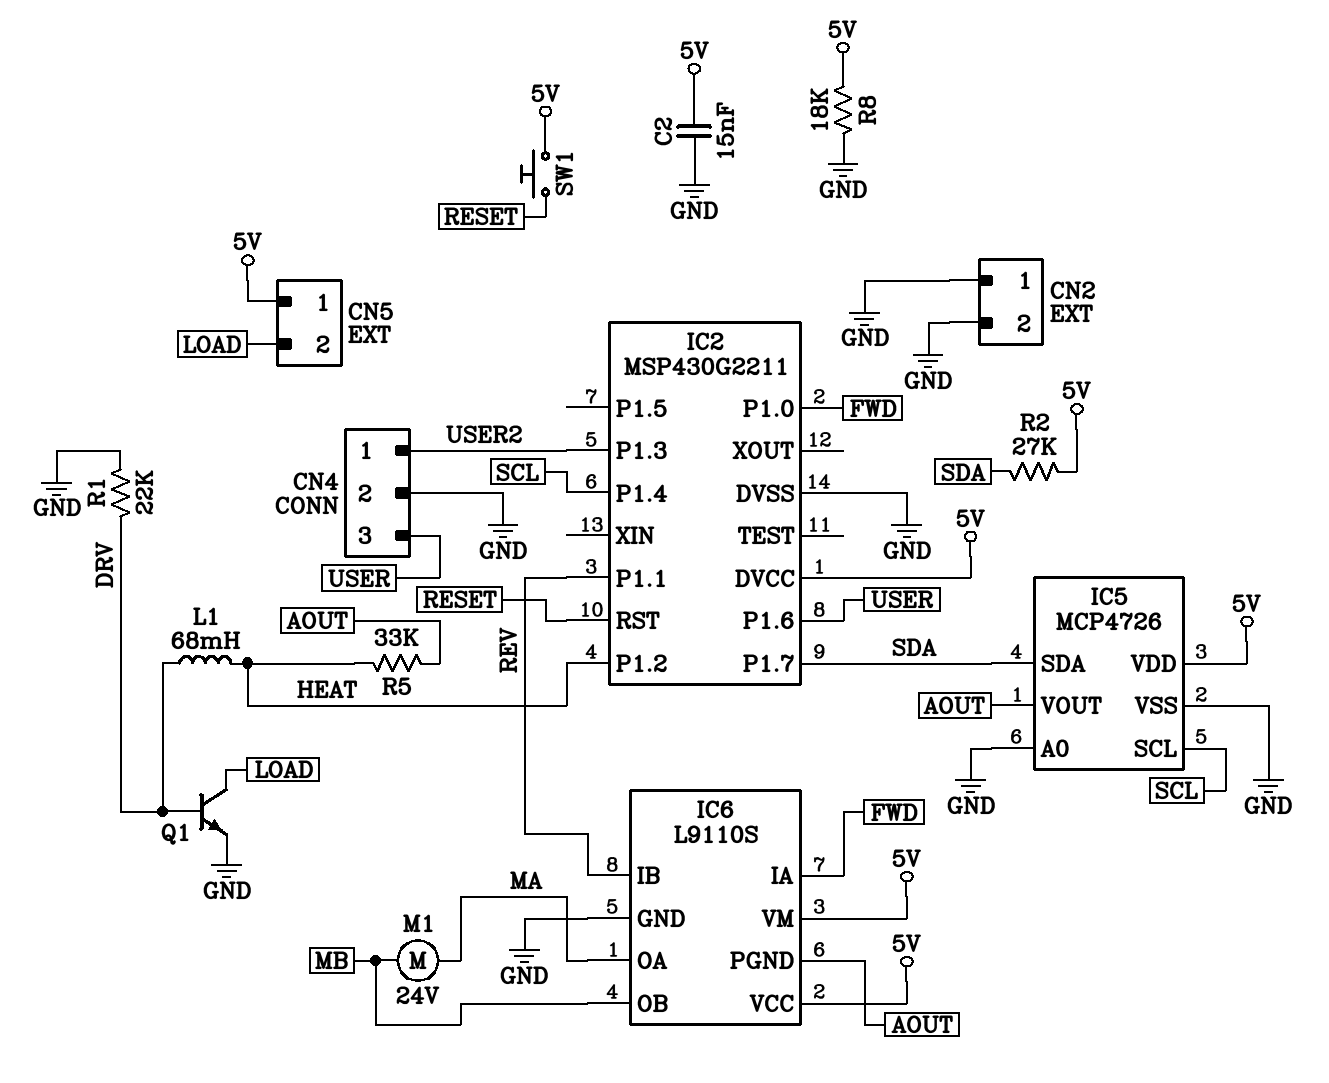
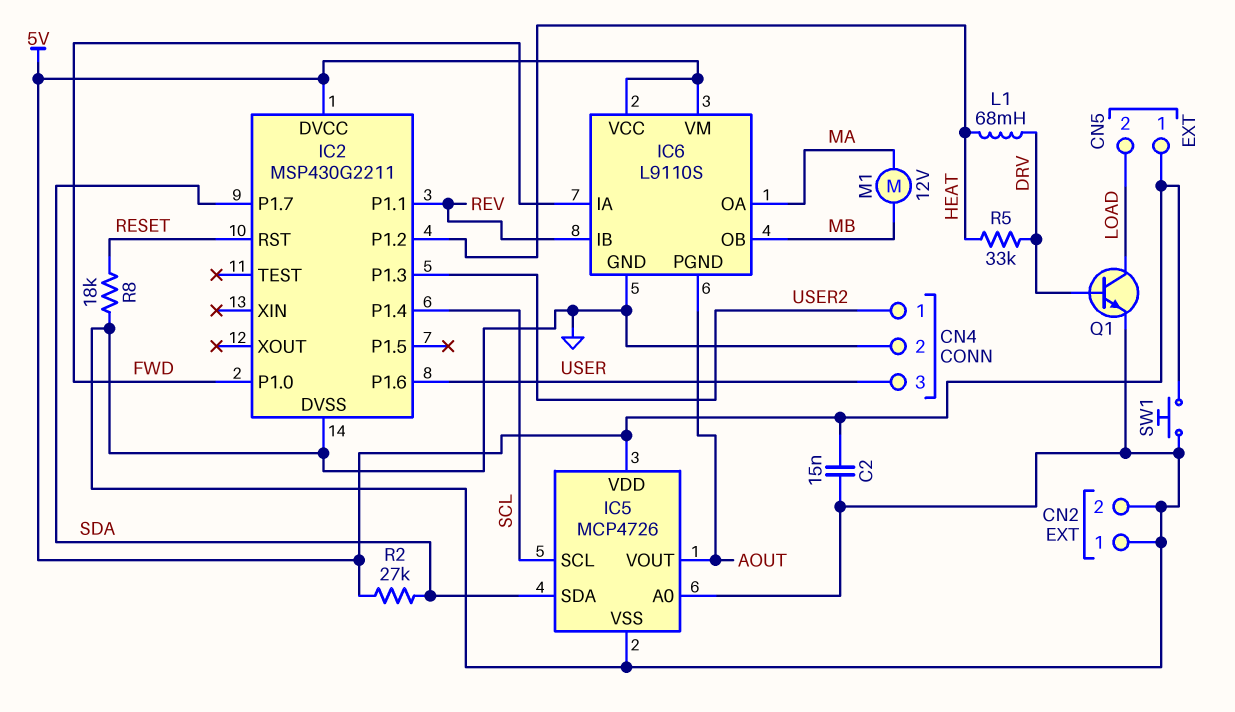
M1: motor 24V (MA, MB) -> motor 12V (MA, MB)
R1: 22k (DRV, GND) -> none
R5: 33k (AOUT, HEAT) -> 33k (DRV, HEAT)
R8: 18k (5V, GND) -> 18k (GND, RESET)
SW1: button (5V, RESET) -> button (5V, GND)

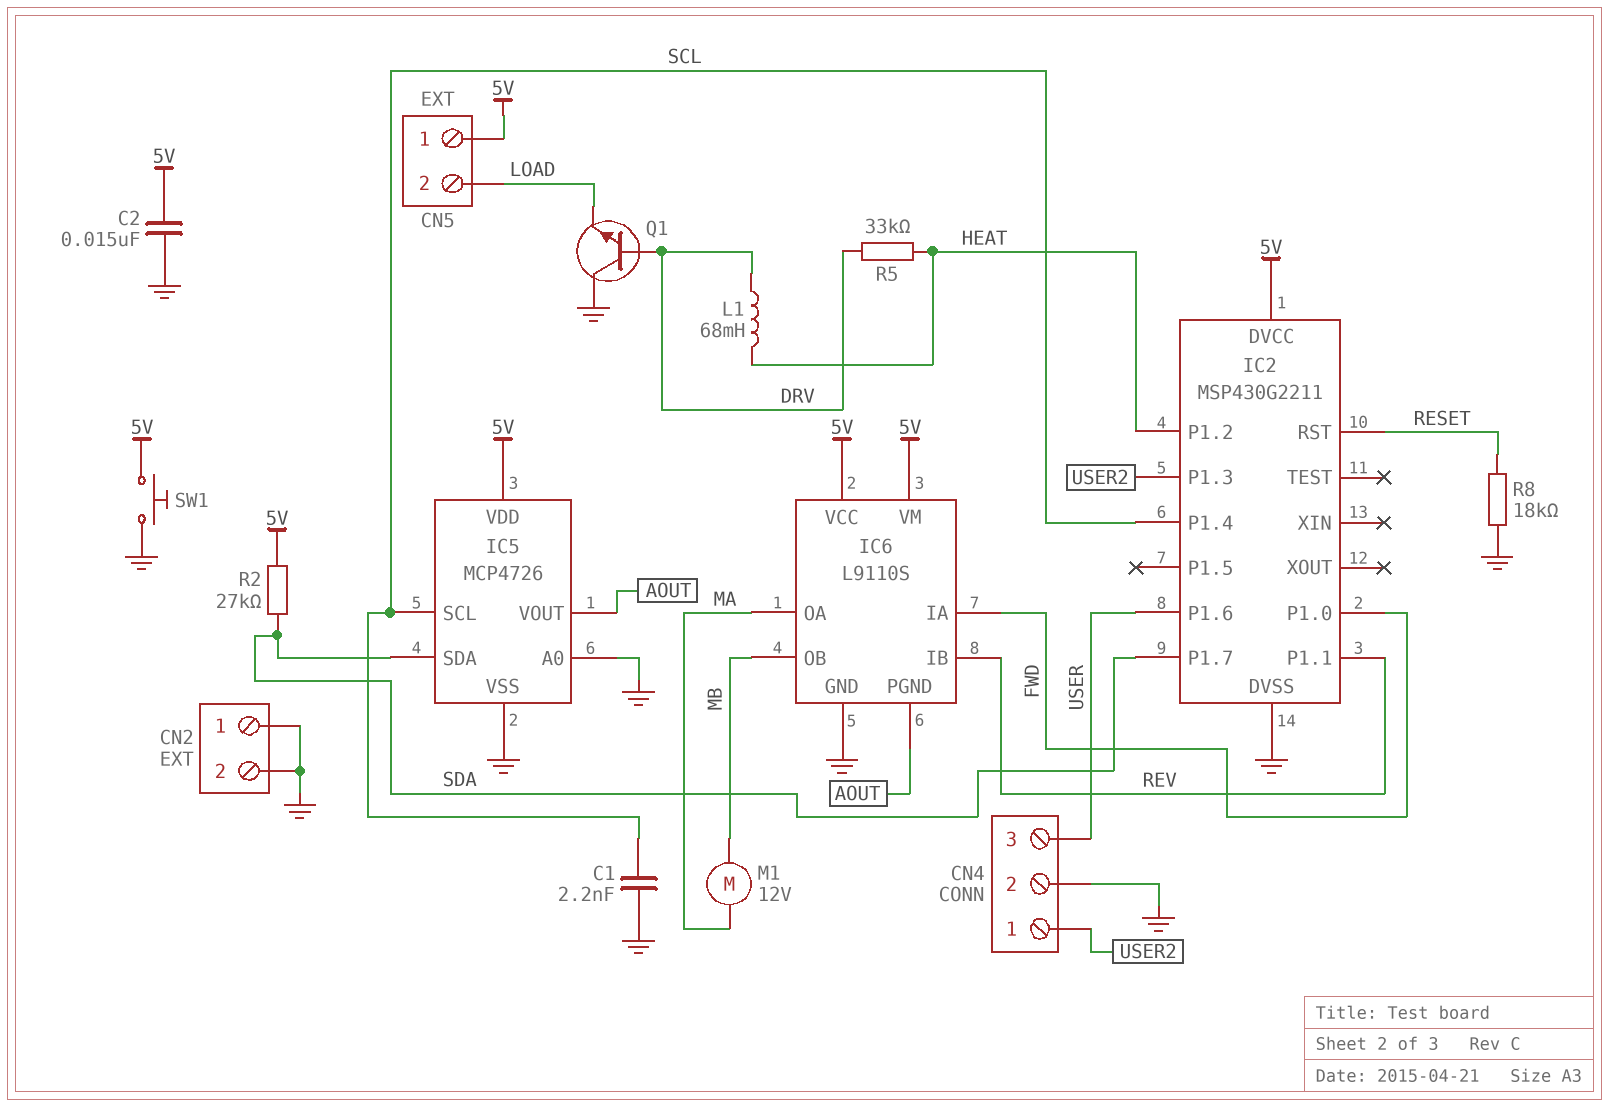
C1: none -> 2.2nF (GND, SCL)
Q1: NPN (B DRV, C LOAD, E GND) -> NPN (B DRV, C GND, E LOAD)

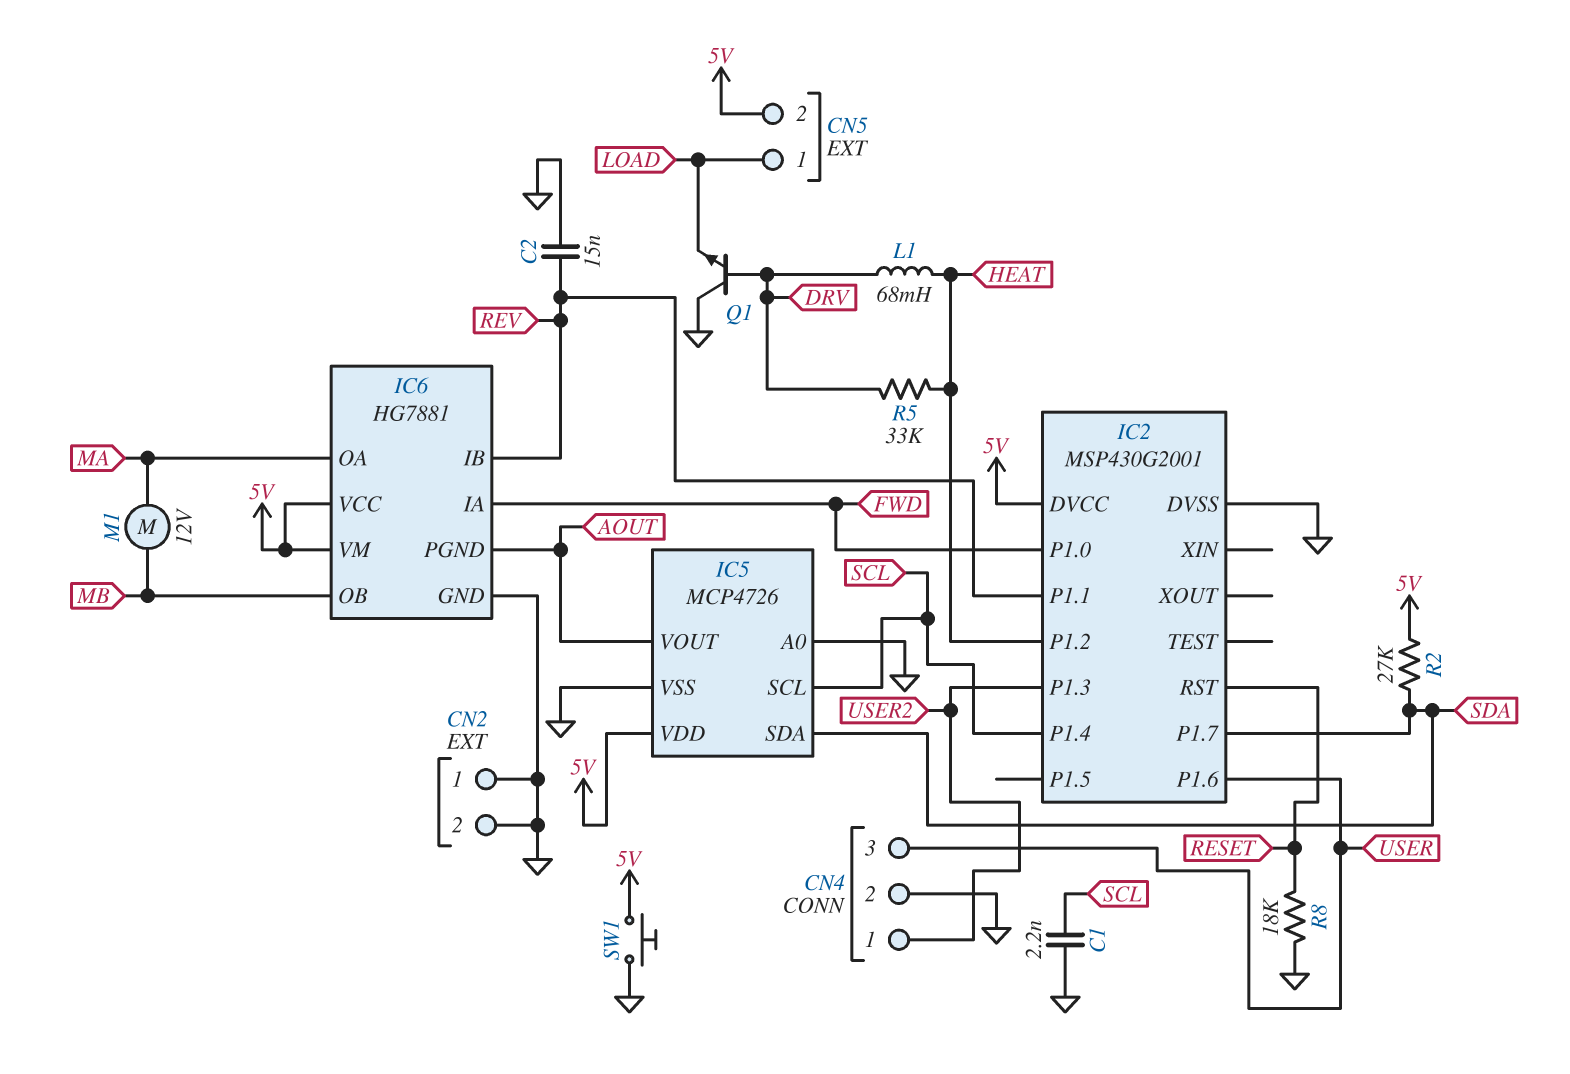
C2: 15nF (5V, GND) -> 15nF (GND, REV)
CN5 pin 1: 5V -> LOAD
CN5 pin 2: LOAD -> 5V
IC2: MSP430G2211 -> MSP430G2001
IC6: L9110S -> HG7881

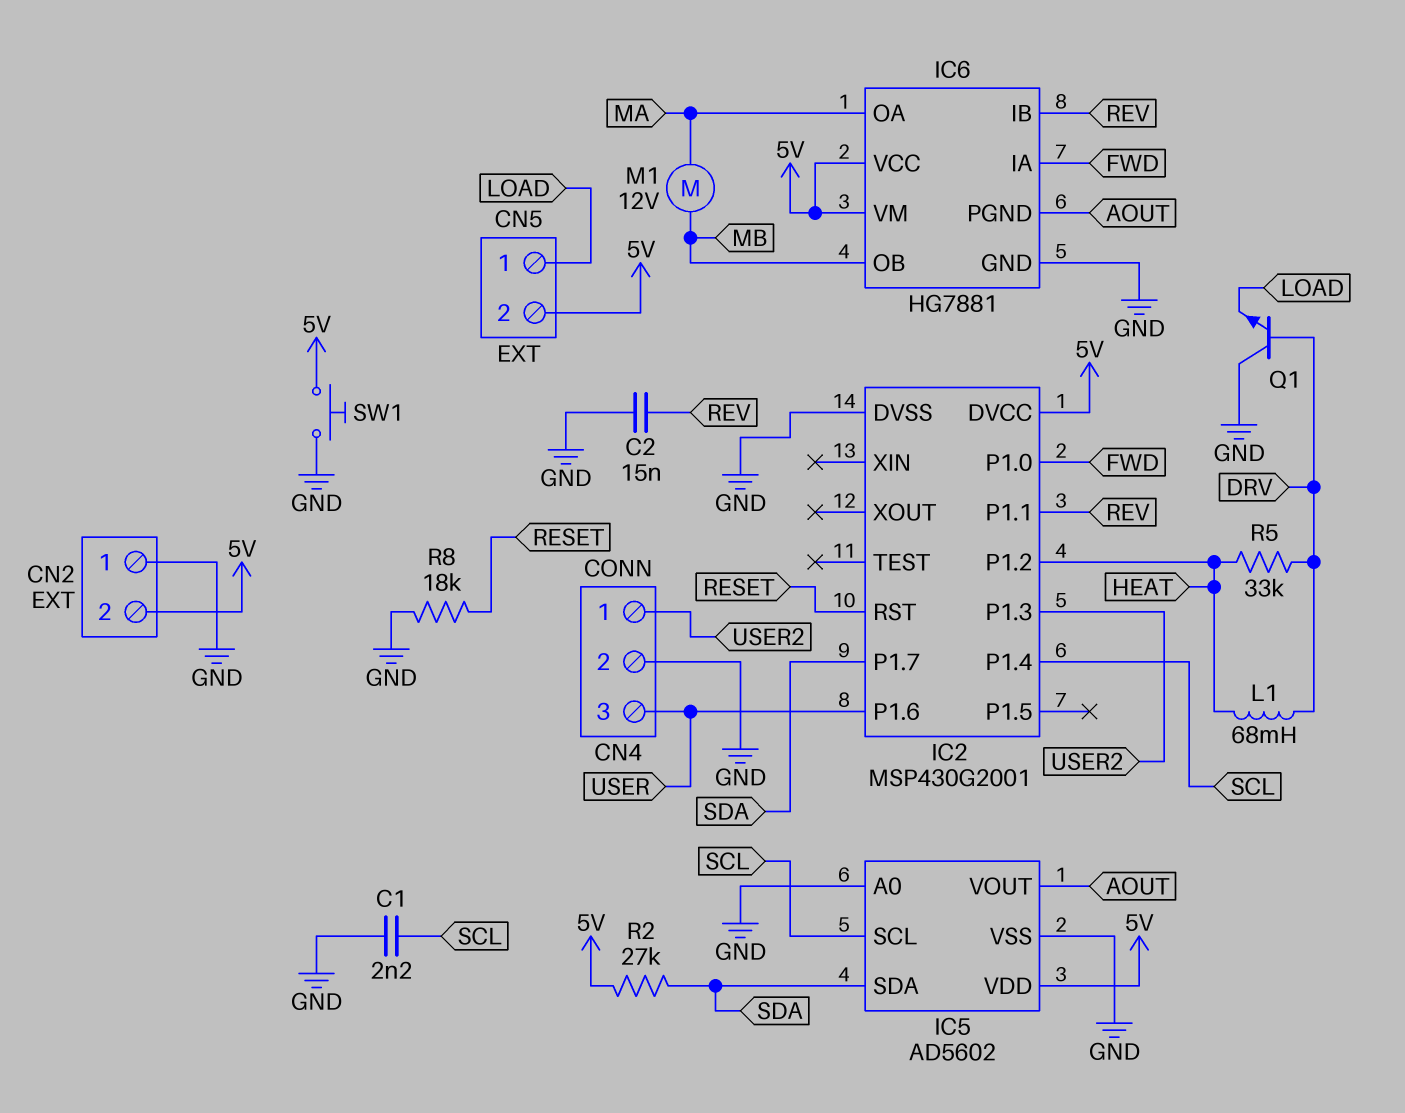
CN2 pin 2: GND -> 5V
IC5: MCP4726 -> AD5602

